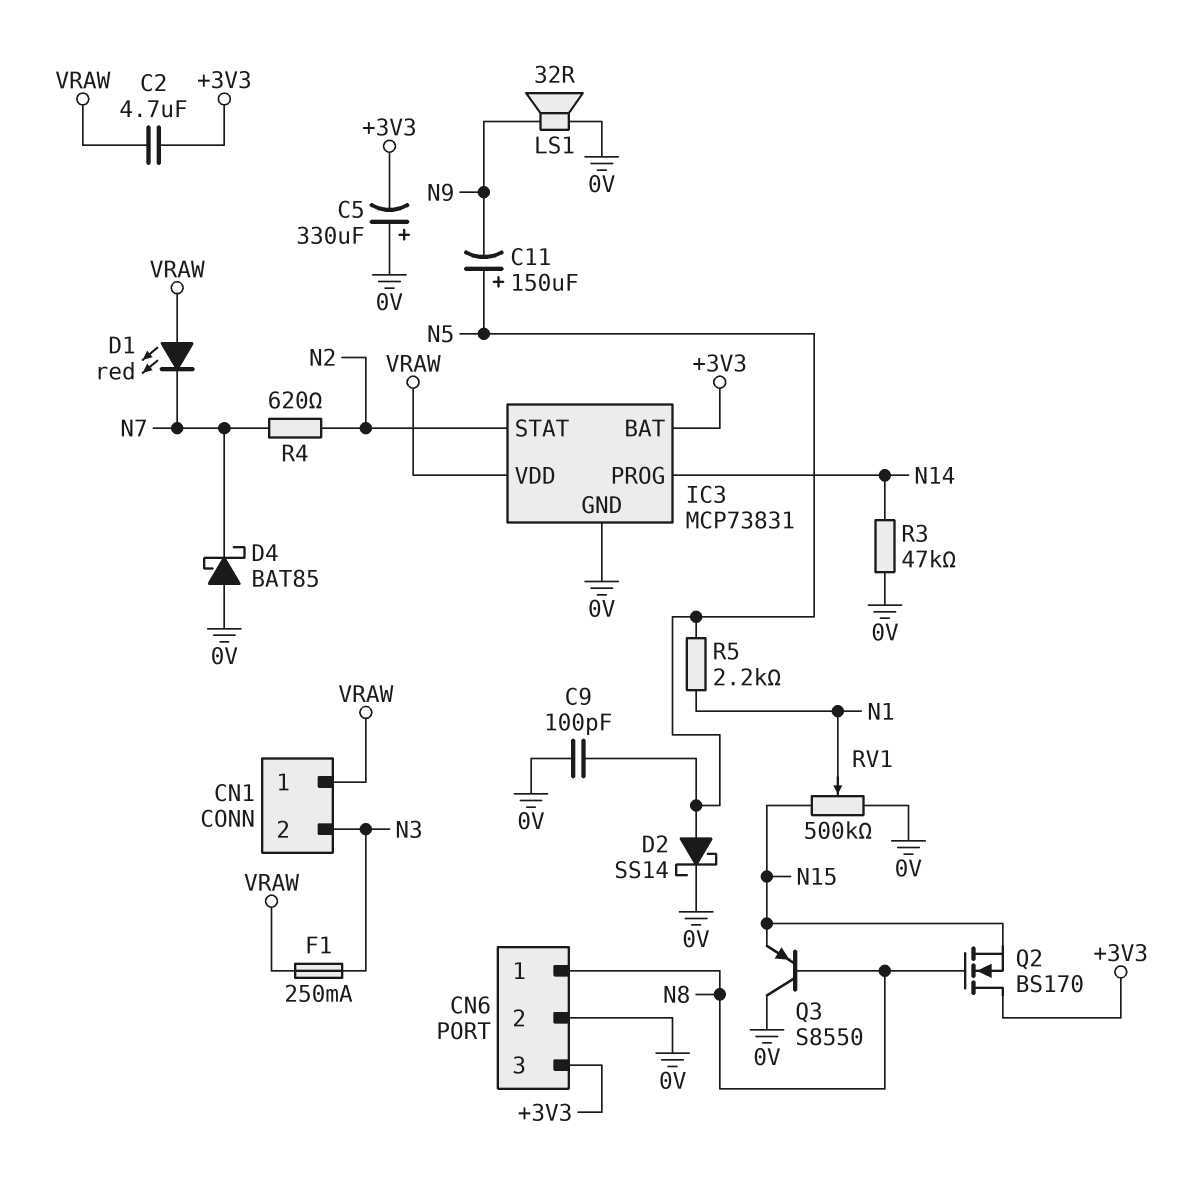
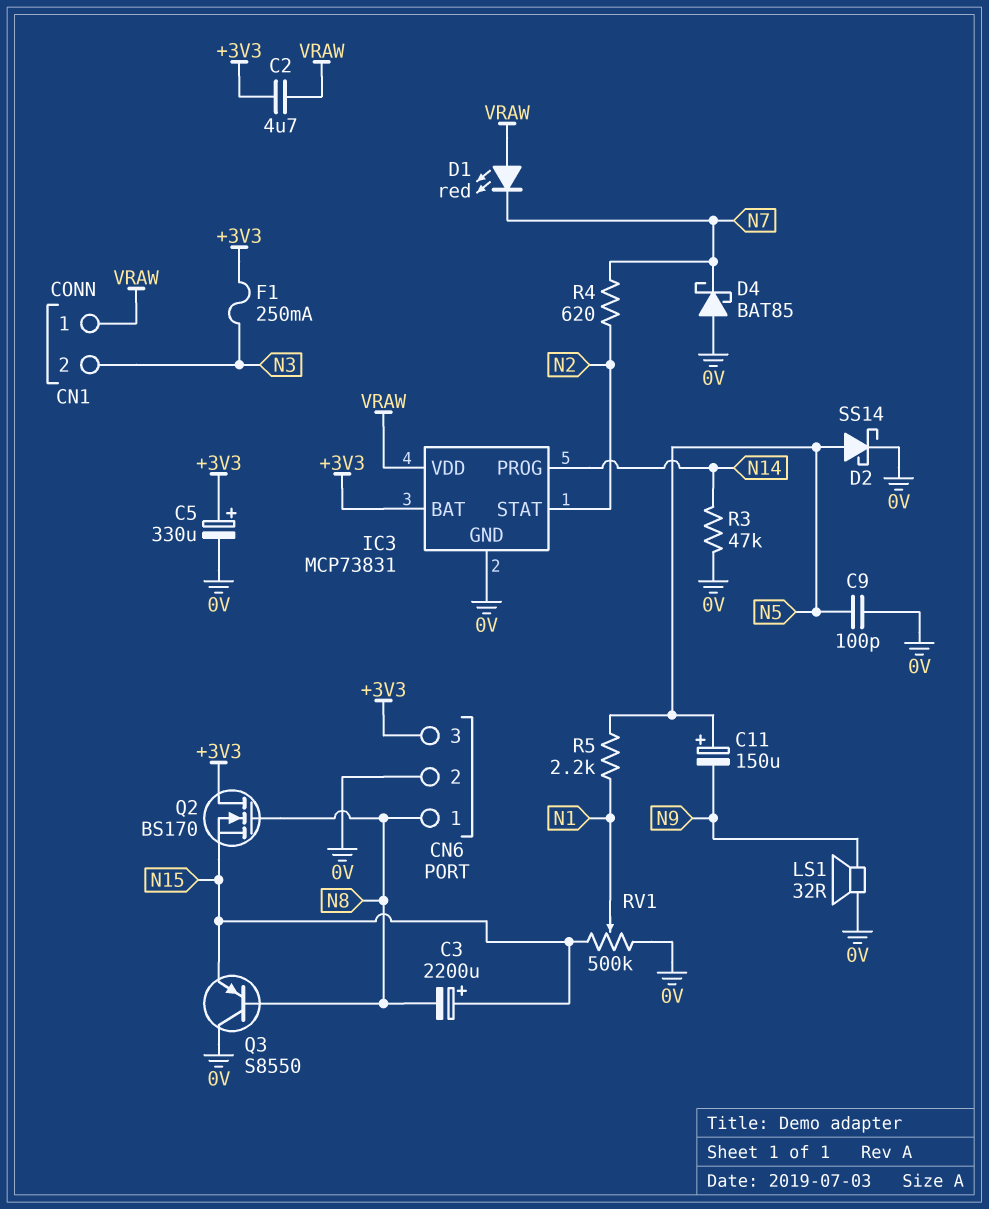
C3: none -> 2200uF (plus N15, minus N8)
C5: 330uF (plus 0V, minus +3V3) -> 330uF (plus +3V3, minus 0V)
F1: 250mA (N3, VRAW) -> 250mA (+3V3, N3)

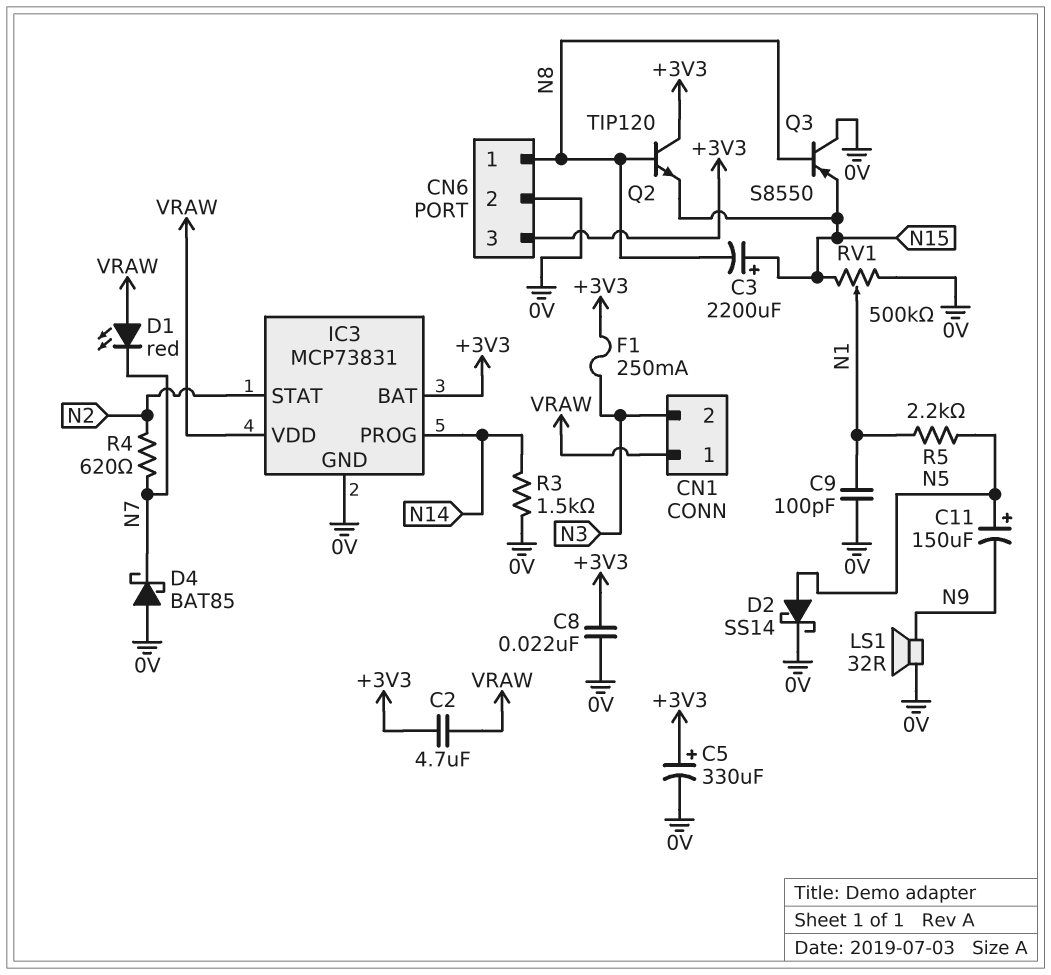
C8: none -> 22nF (+3V3, 0V)
C9: 100pF (0V, N5) -> 100pF (0V, N1)
Q2: NMOS BS170 (G N8, D +3V3, S N15) -> NPN TIP120 (B N8, C +3V3, E N15)
R3: 47k (0V, N14) -> 1.5k (0V, N14)

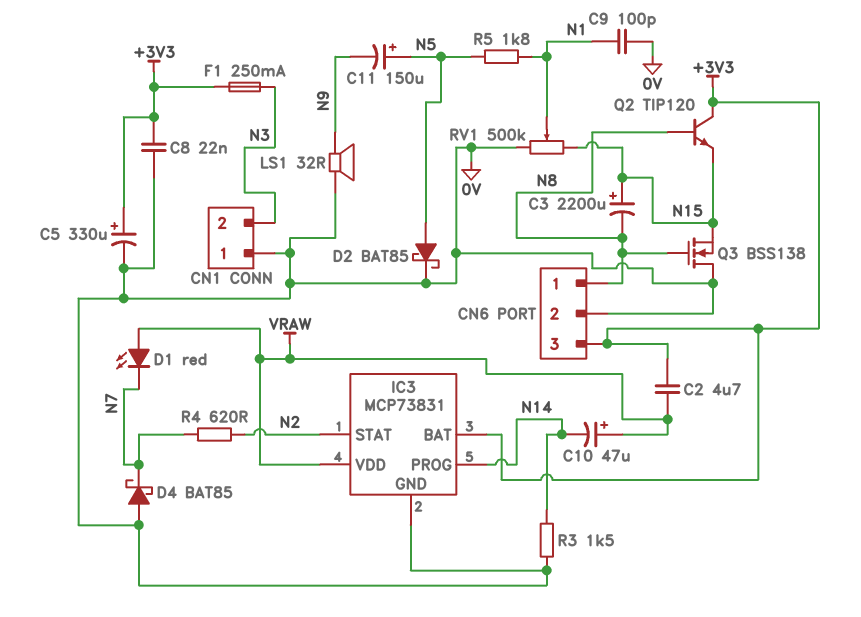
C10: none -> 47uF (plus VRAW, minus N14)
CN1 pin 1: VRAW -> 0V
D2: schottky SS14 (A N5, K 0V) -> schottky BAT85 (A N5, K 0V)
Q3: PNP S8550 (B N8, C 0V, E N15) -> NMOS BSS138 (G N8, D 0V, S N15)
R5: 2.2k (N1, N5) -> 1.8k (N1, N5)

